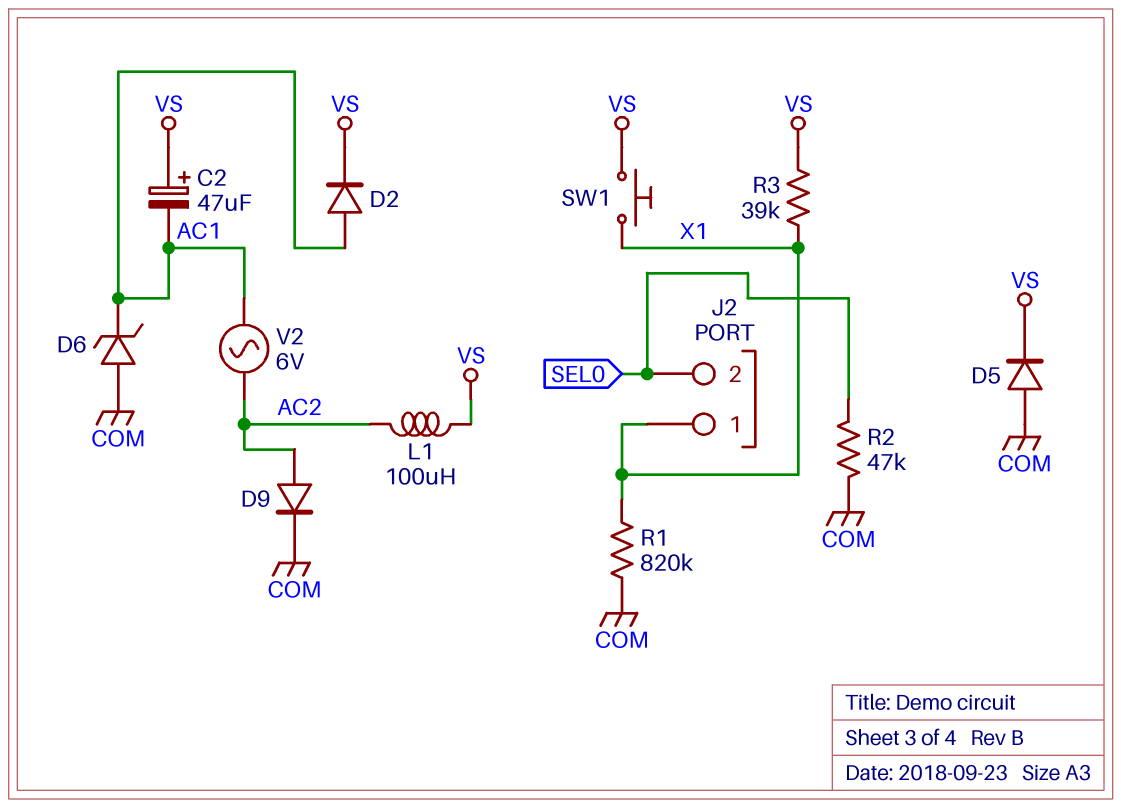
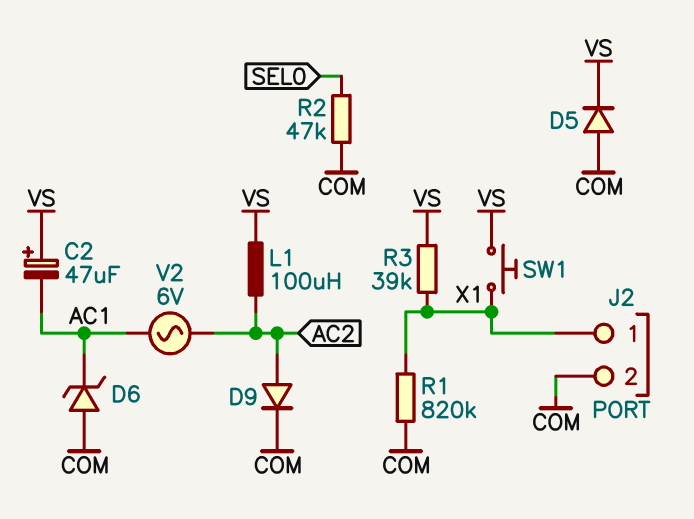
D2: diode (A AC1, K VS) -> none
J2 pin 2: SEL0 -> COM

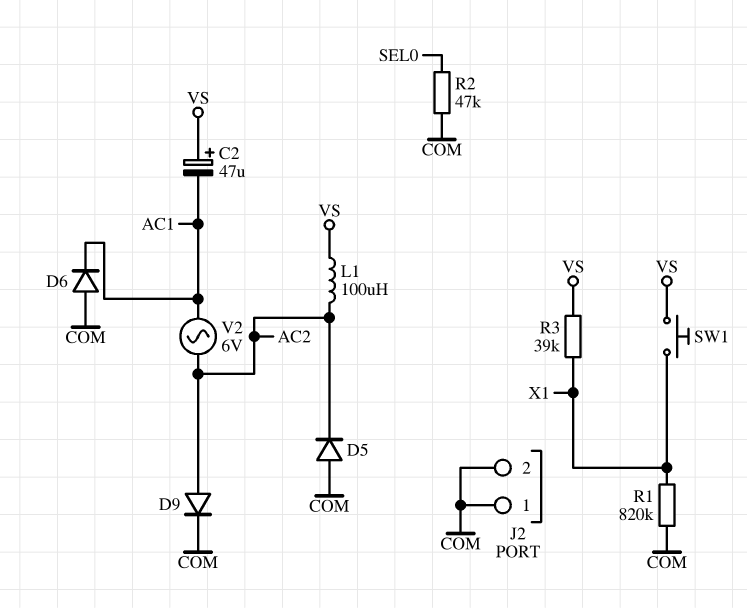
D5: diode (A COM, K VS) -> diode (A COM, K AC2)
D6: zener (A COM, K AC1) -> diode (A COM, K AC1)
J2 pin 1: X1 -> COM

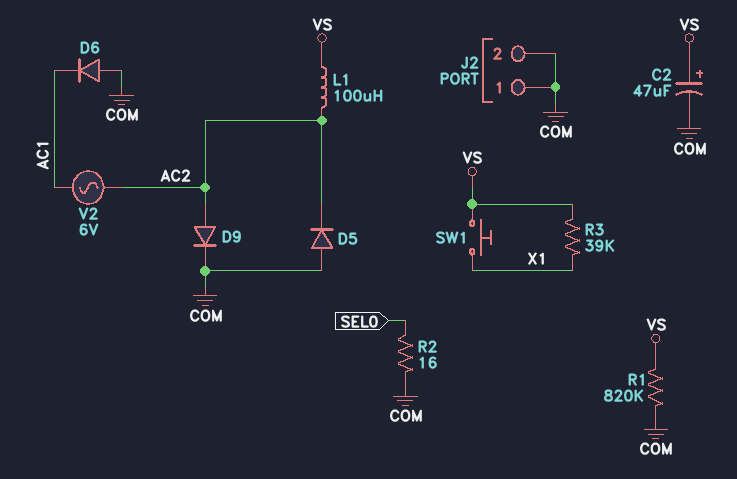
C2: 47uF (plus VS, minus AC1) -> 47uF (plus VS, minus COM)
R1: 820k (COM, X1) -> 820k (COM, VS)
R2: 47k (COM, SEL0) -> 16 (COM, SEL0)

